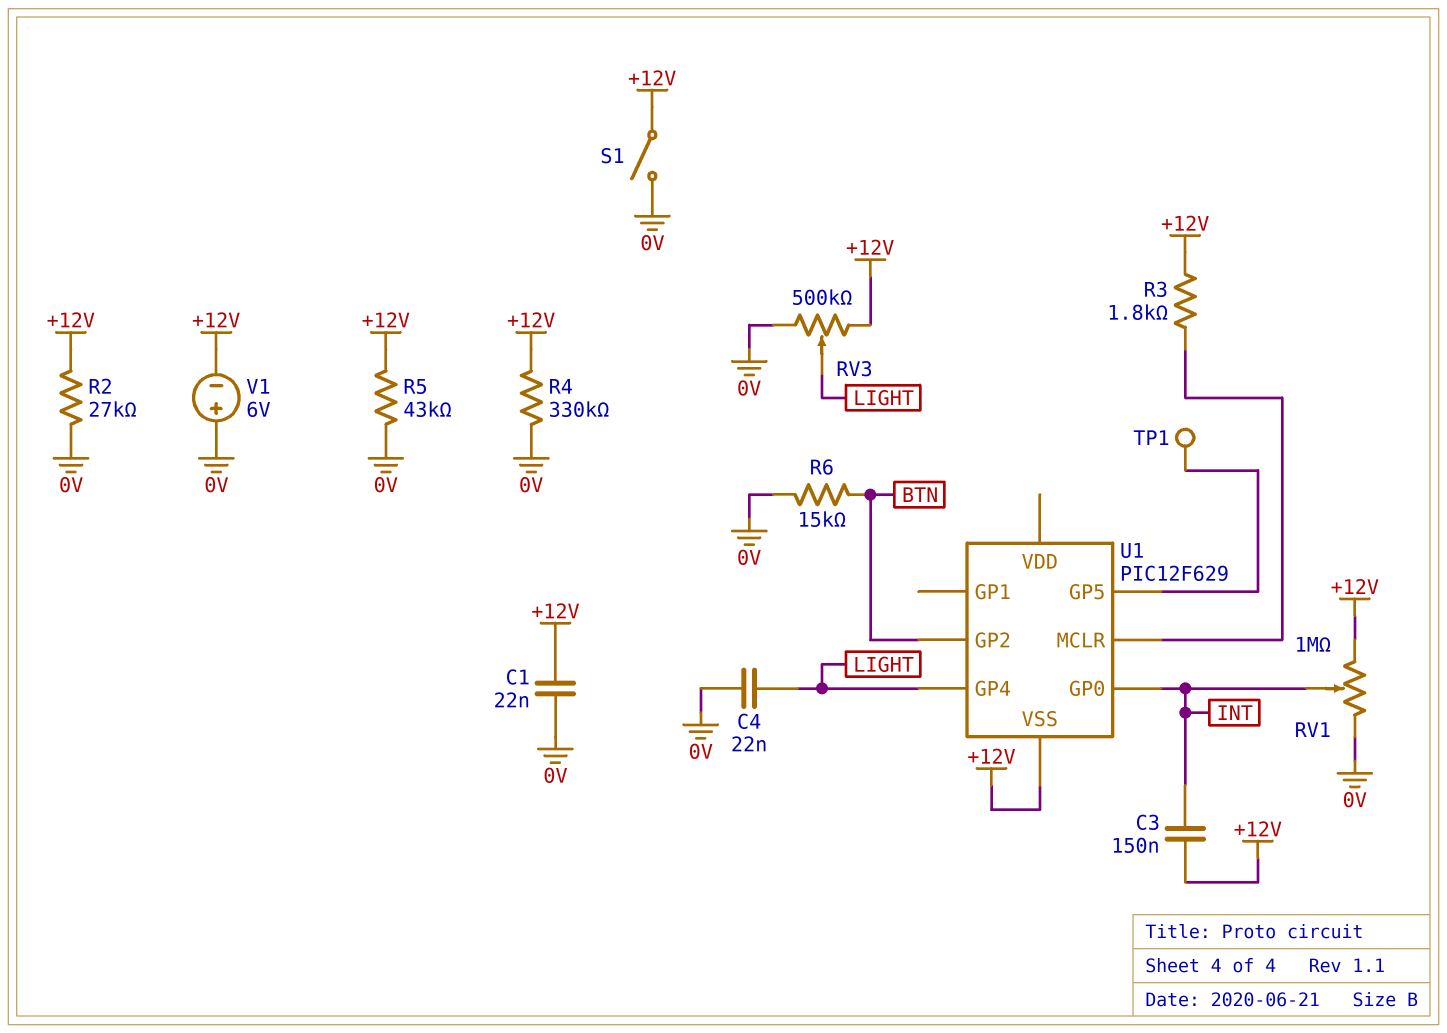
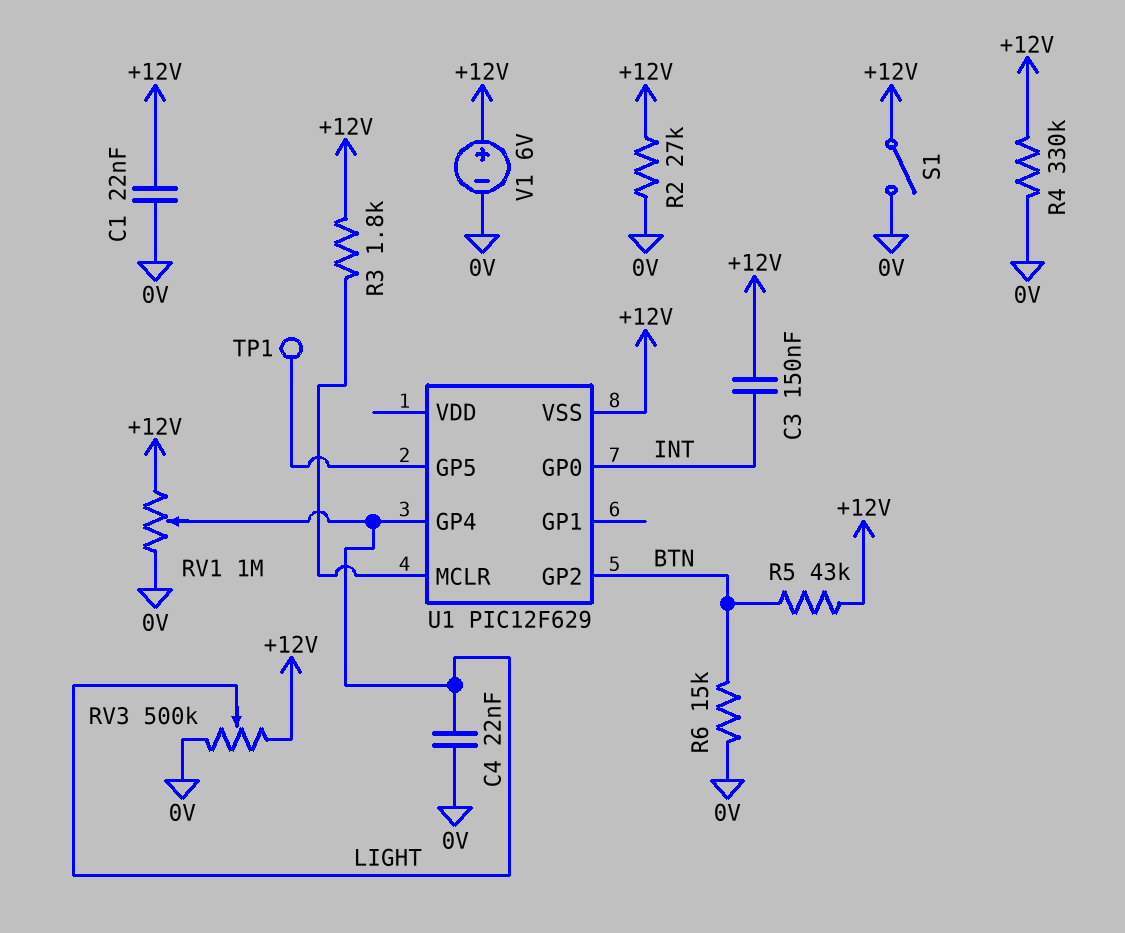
R5: 43k (+12V, 0V) -> 43k (+12V, BTN)
RV1: 1M (+12V, 0V, wiper INT) -> 1M (+12V, 0V, wiper LIGHT)
V1: 6V (plus 0V, minus +12V) -> 6V (plus +12V, minus 0V)

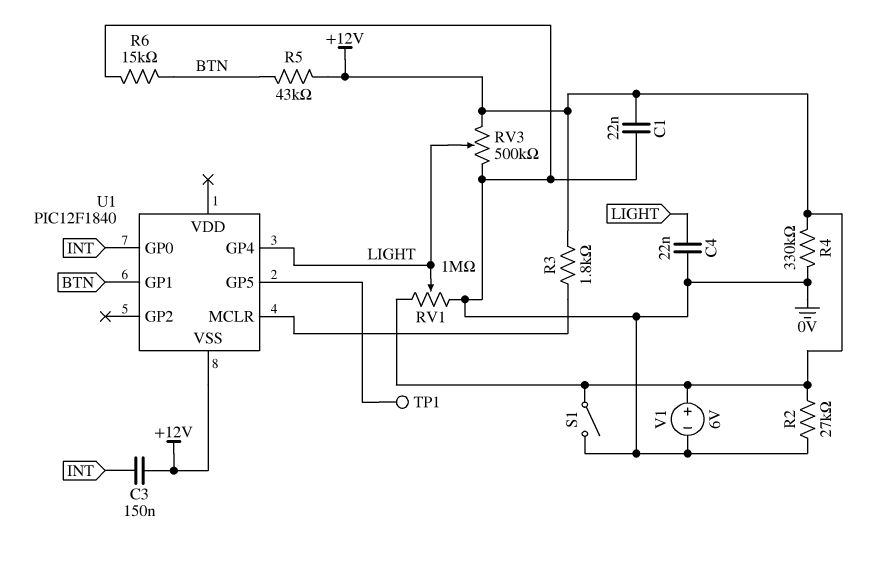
U1: PIC12F629 -> PIC12F1840
U1 pin GP1: none -> BTN
U1 pin GP2: BTN -> none

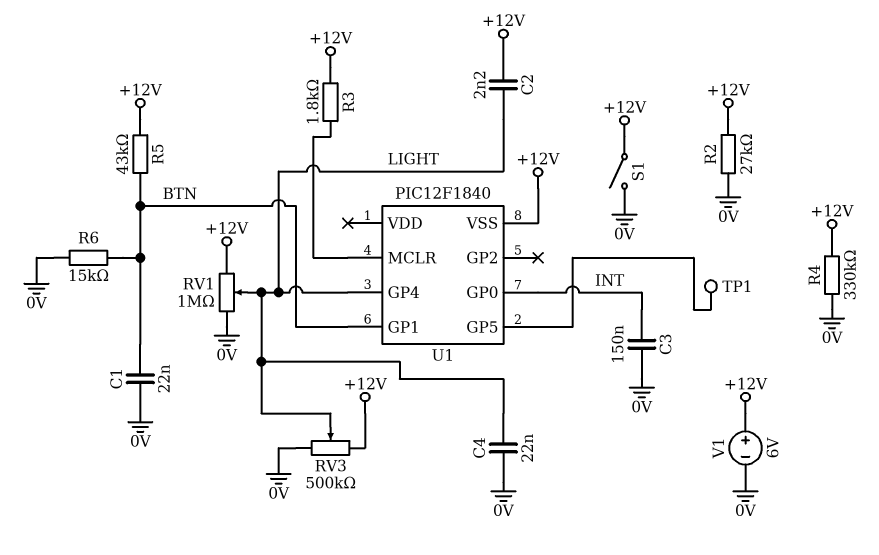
C1: 22nF (+12V, 0V) -> 22nF (0V, BTN)
C2: none -> 2.2nF (+12V, LIGHT)
C3: 150nF (+12V, INT) -> 150nF (0V, INT)

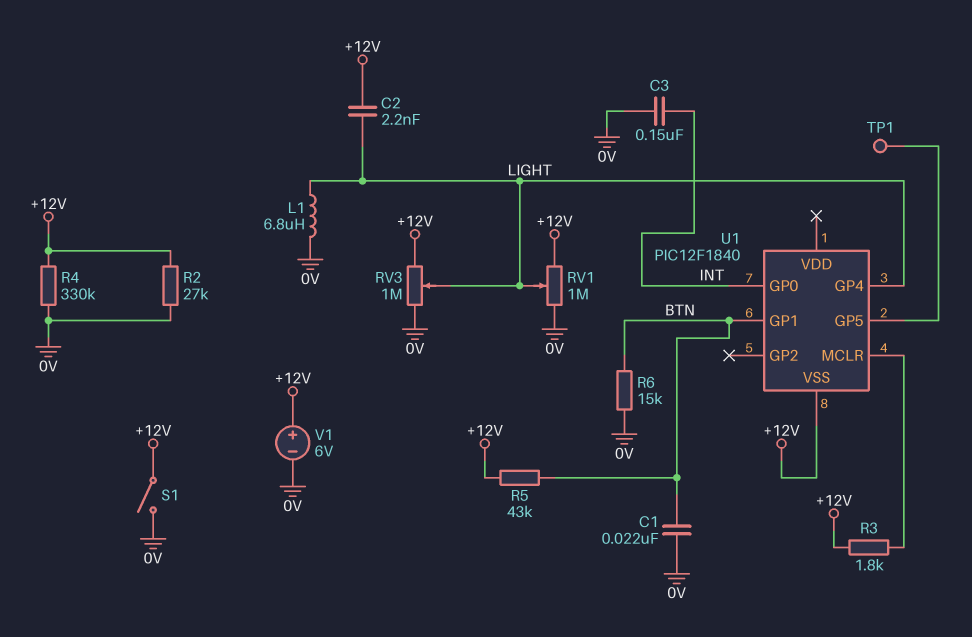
C4: 22nF (0V, LIGHT) -> none
L1: none -> 6.8uH (0V, LIGHT)
RV3: 500k (+12V, 0V, wiper LIGHT) -> 1M (+12V, 0V, wiper LIGHT)

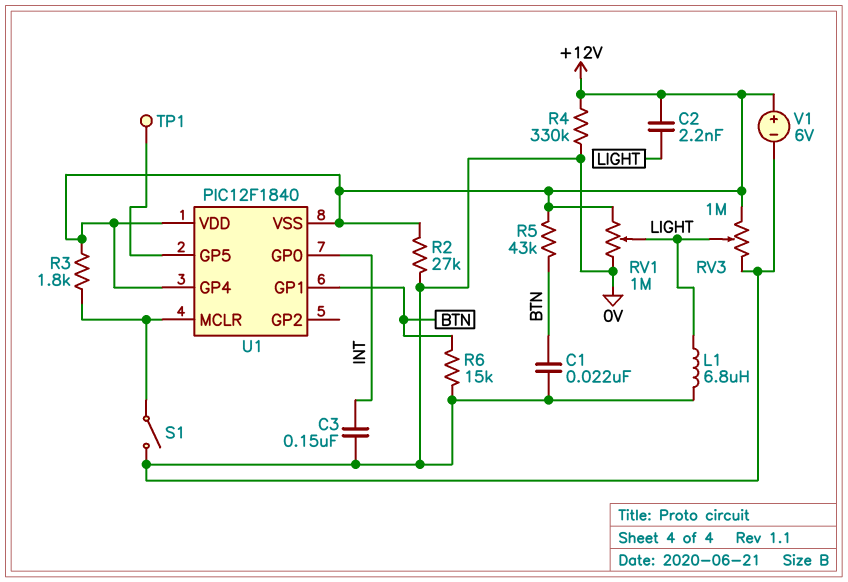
S1: switch (+12V, 0V) -> switch (0V, U1/MCLR)
U1 pin GP4: LIGHT -> +12V
U1 pin VDD: none -> +12V

